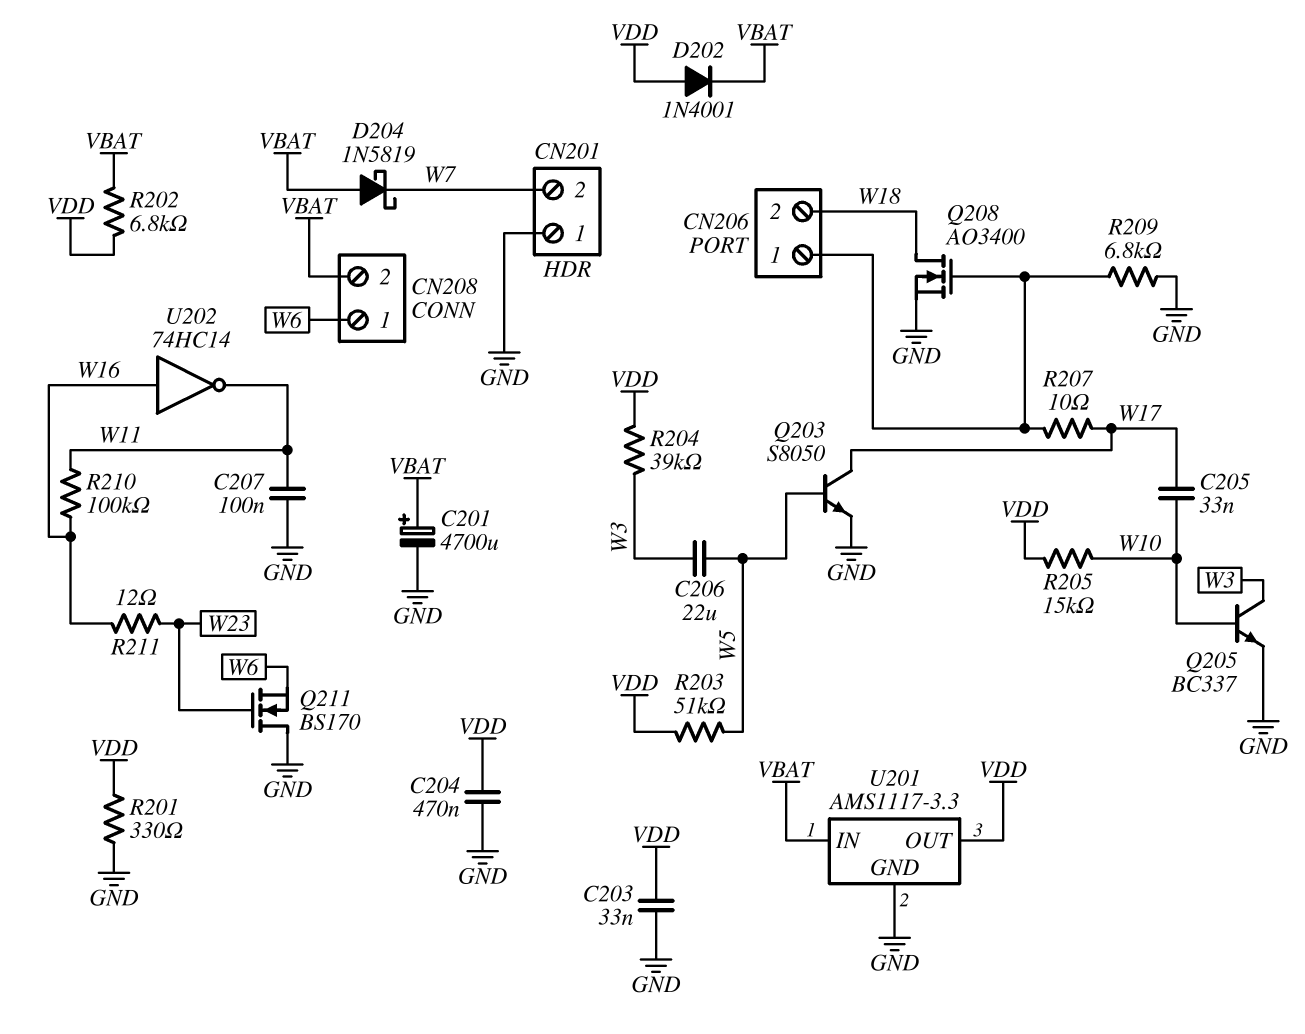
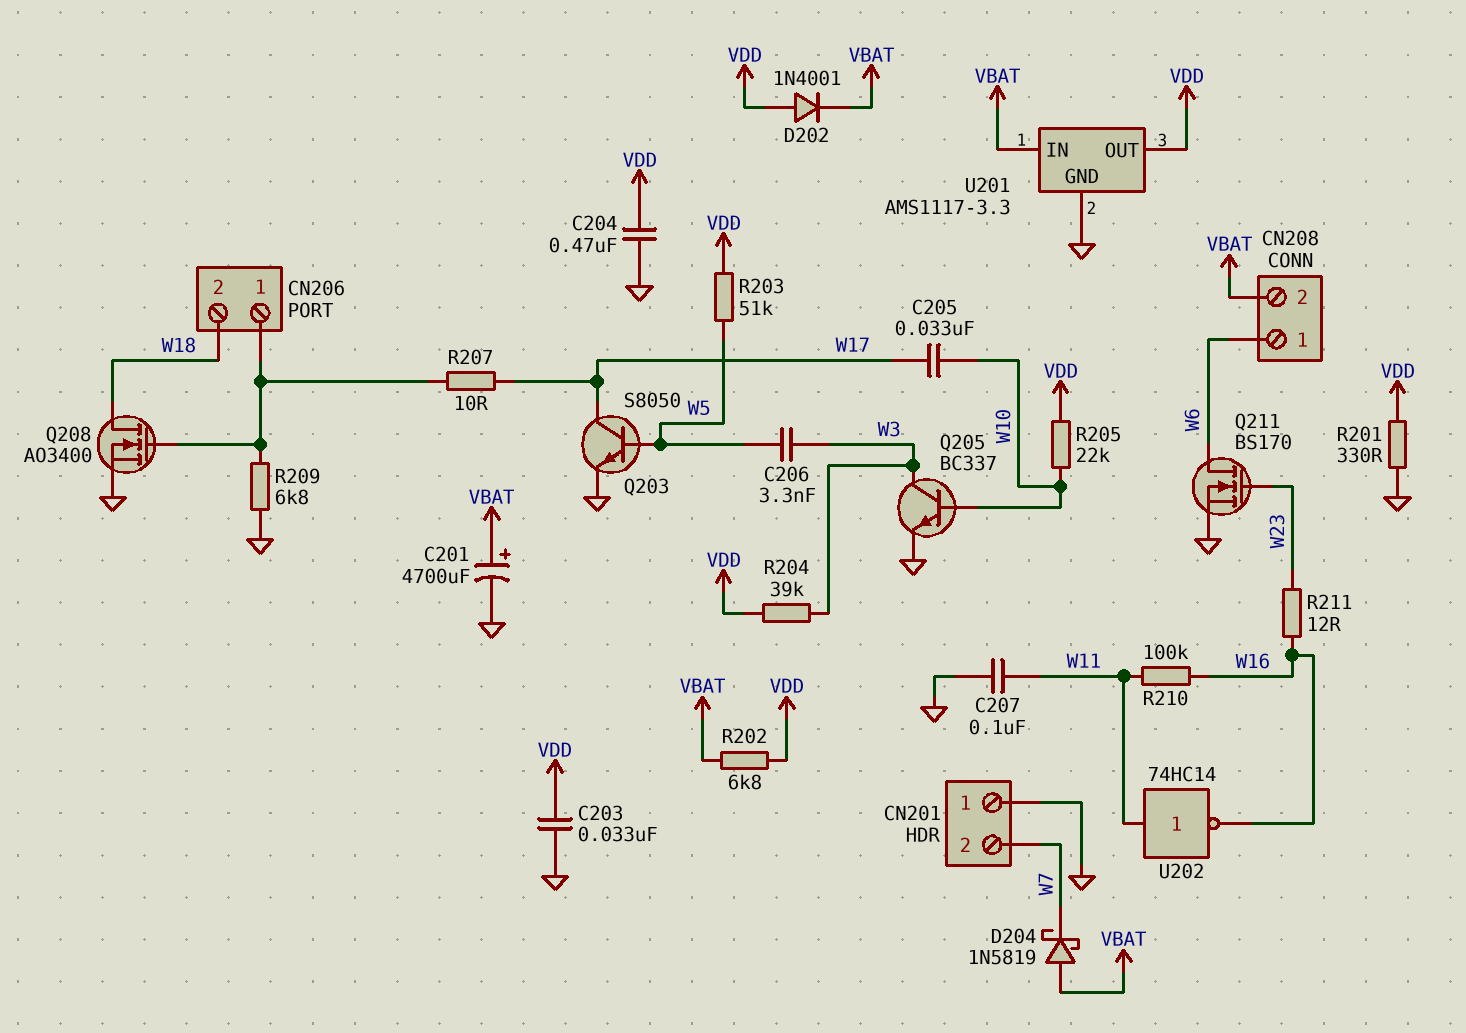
C206: 22uF (W3, W5) -> 3.3nF (W3, W5)
Q211: NMOS BS170 (G W23, D GND, S W6) -> NMOS BS170 (G W23, D W6, S GND)
R205: 15k (VDD, W10) -> 22k (VDD, W10)
U202: NOT 74HC14 (in W16, out W11) -> NOT 74HC14 (in W11, out W16)

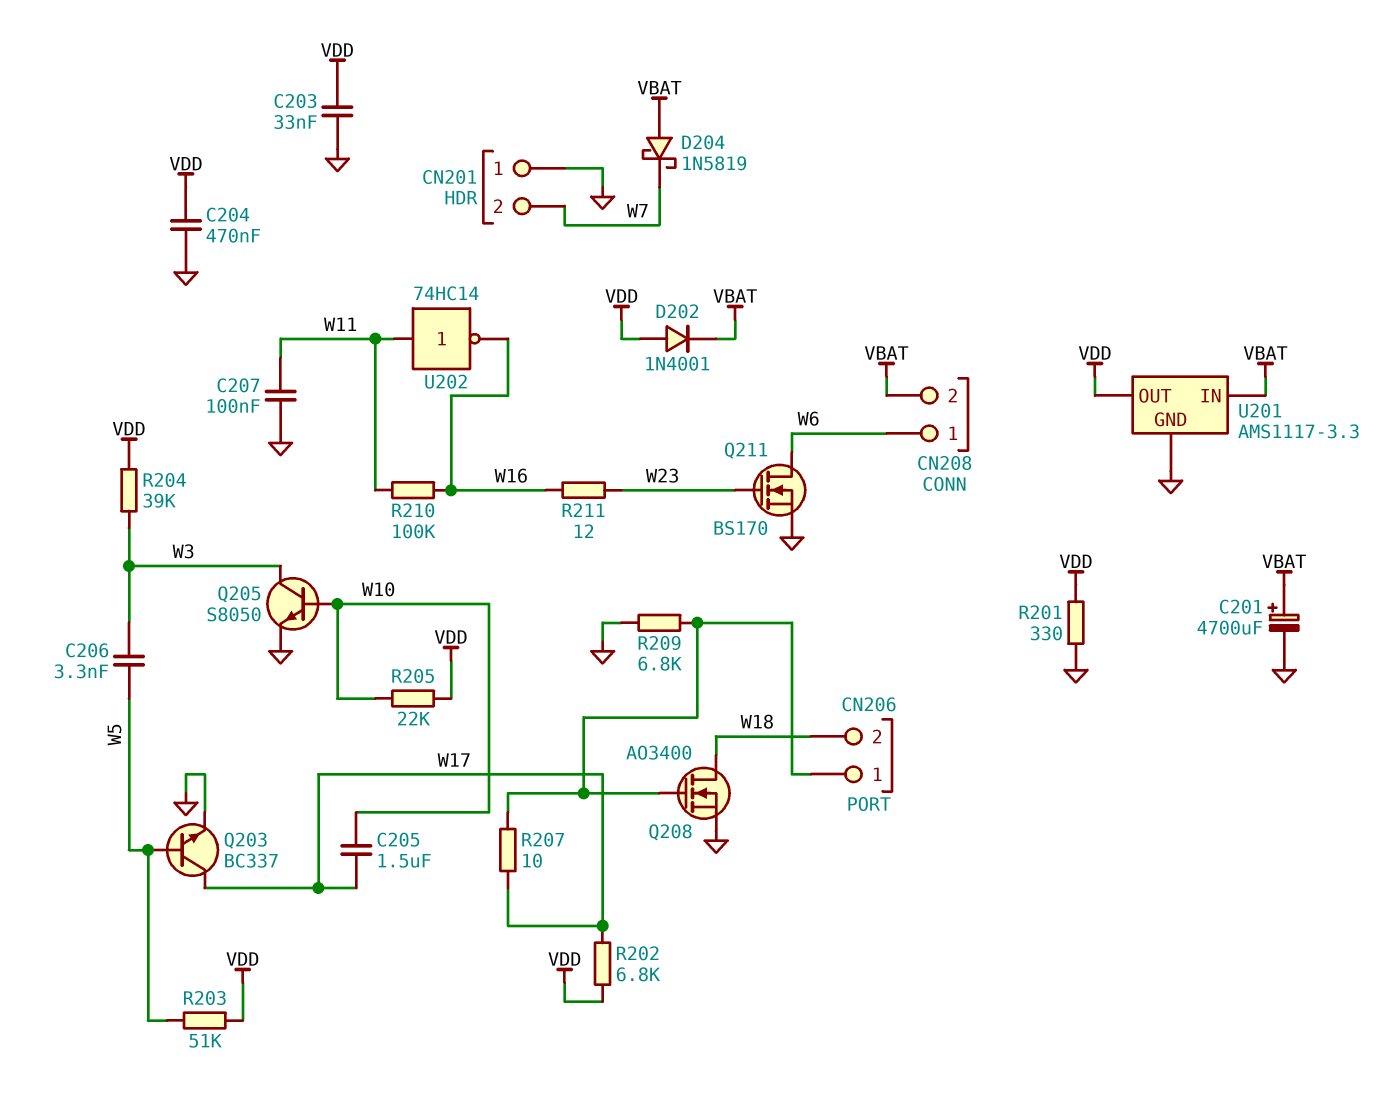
C205: 33nF (W10, W17) -> 1.5uF (W10, W17)
Q203: NPN S8050 (B W5, C W17, E GND) -> NPN BC337 (B W5, C W17, E GND)
Q205: NPN BC337 (B W10, C W3, E GND) -> NPN S8050 (B W10, C W3, E GND)
R202: 6.8k (VBAT, VDD) -> 6.8k (VDD, W17)

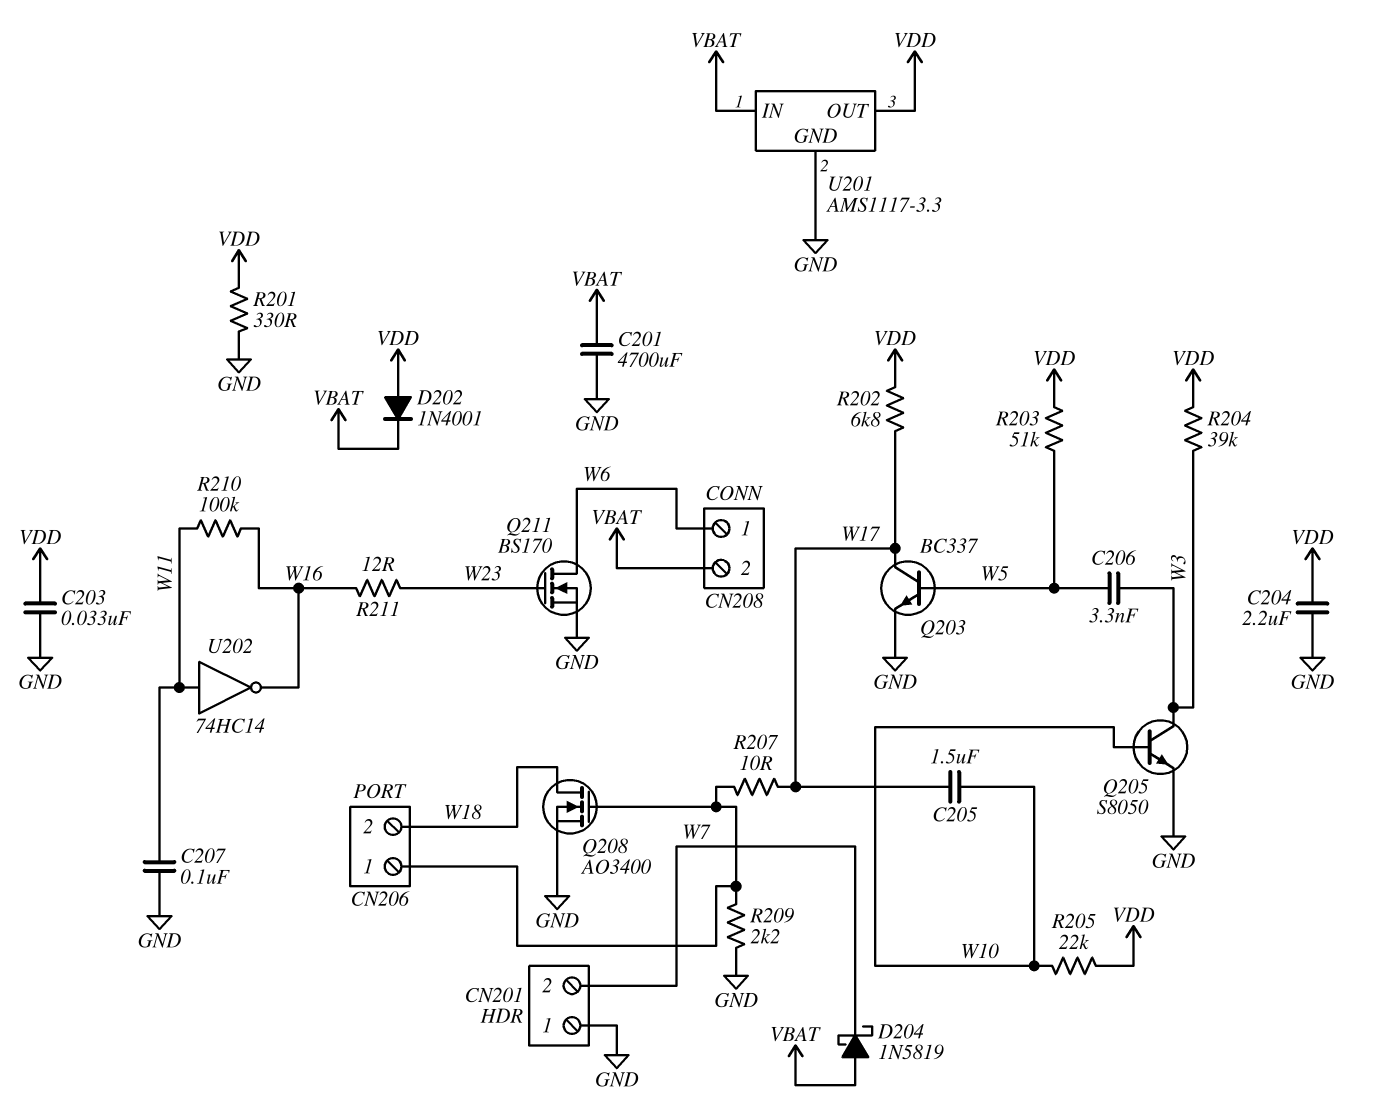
C201: 4700uF (plus VBAT, minus GND) -> 4700uF (GND, VBAT)
C204: 470nF (GND, VDD) -> 2.2uF (GND, VDD)
R209: 6.8k (CN206/1, GND) -> 2.2k (CN206/1, GND)

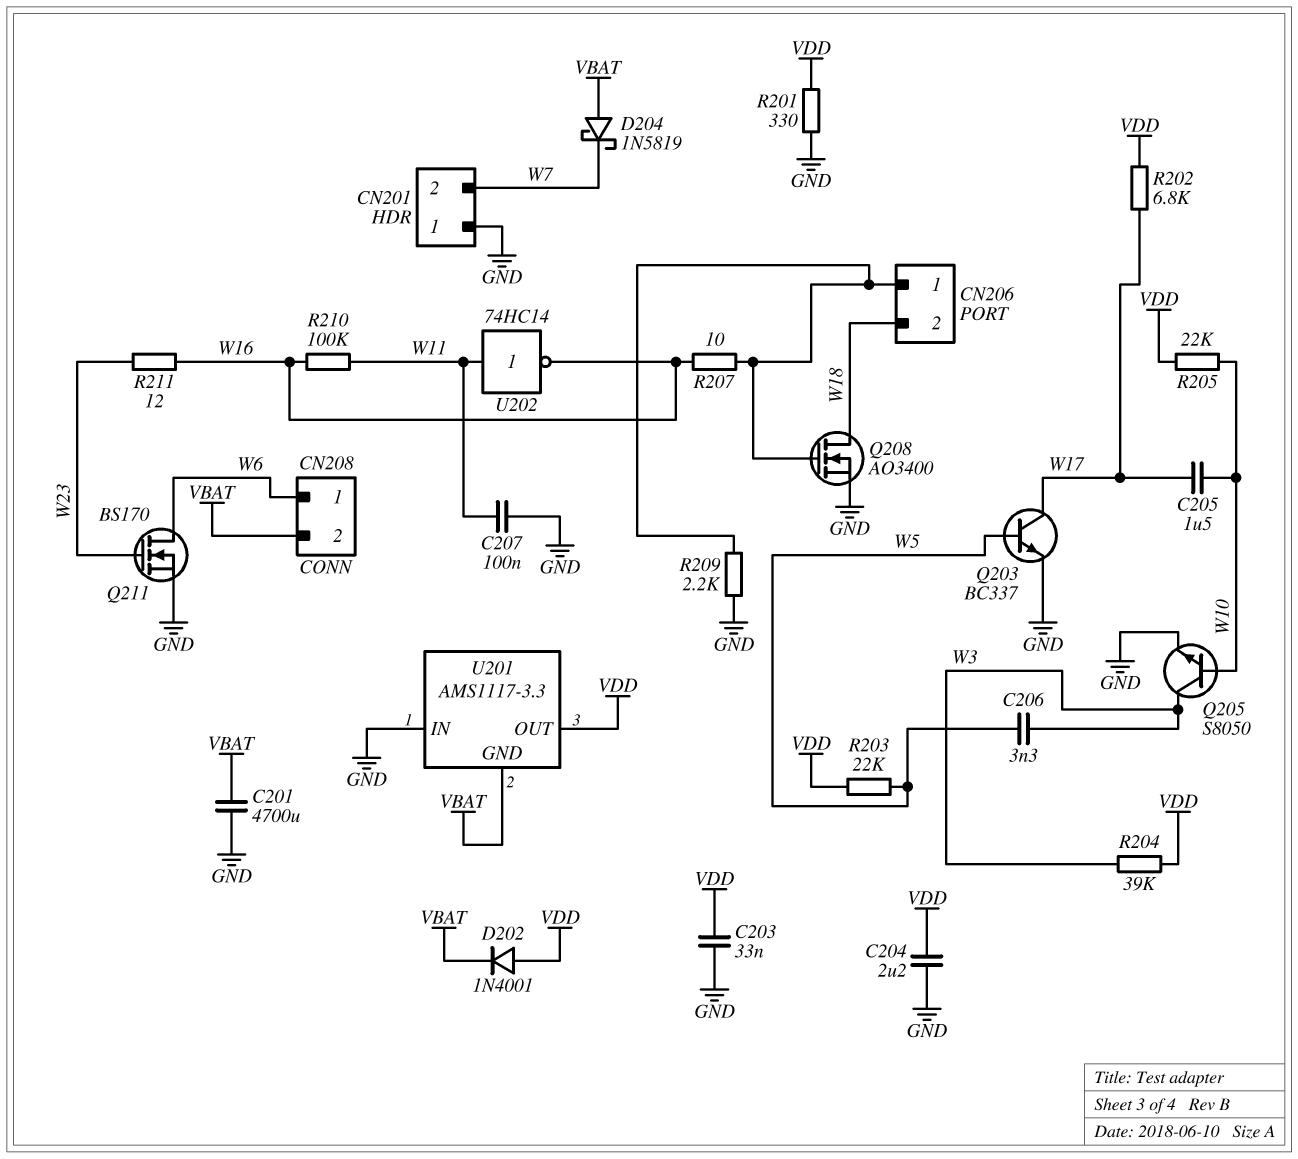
R203: 51k (VDD, W5) -> 22k (VDD, W5)
R207: 10 (CN206/1, W17) -> 10 (CN206/1, W16)
U201 pin GND: GND -> VBAT
U201 pin IN: VBAT -> GND

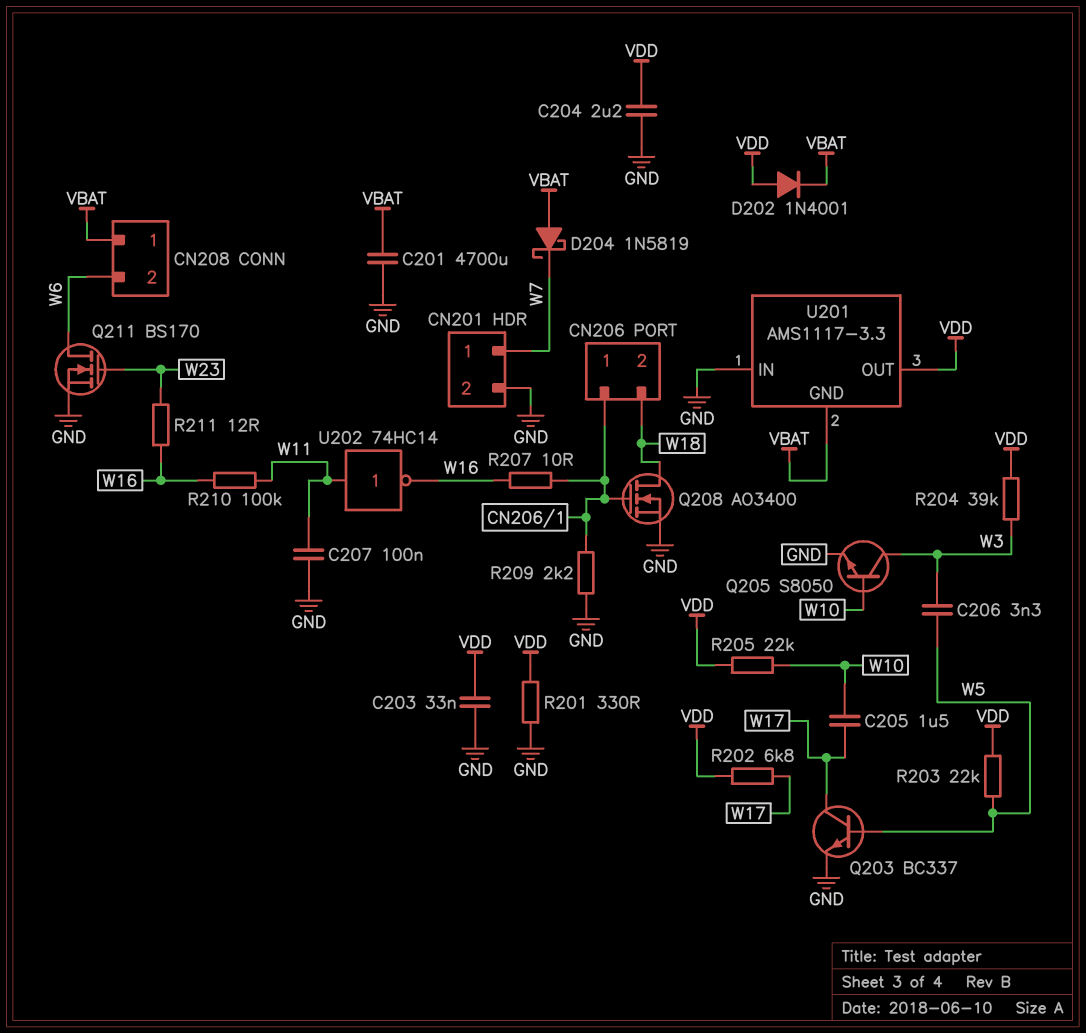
CN201 pin 1: GND -> W7
CN201 pin 2: W7 -> GND
CN208 pin 1: W6 -> VBAT
CN208 pin 2: VBAT -> W6

